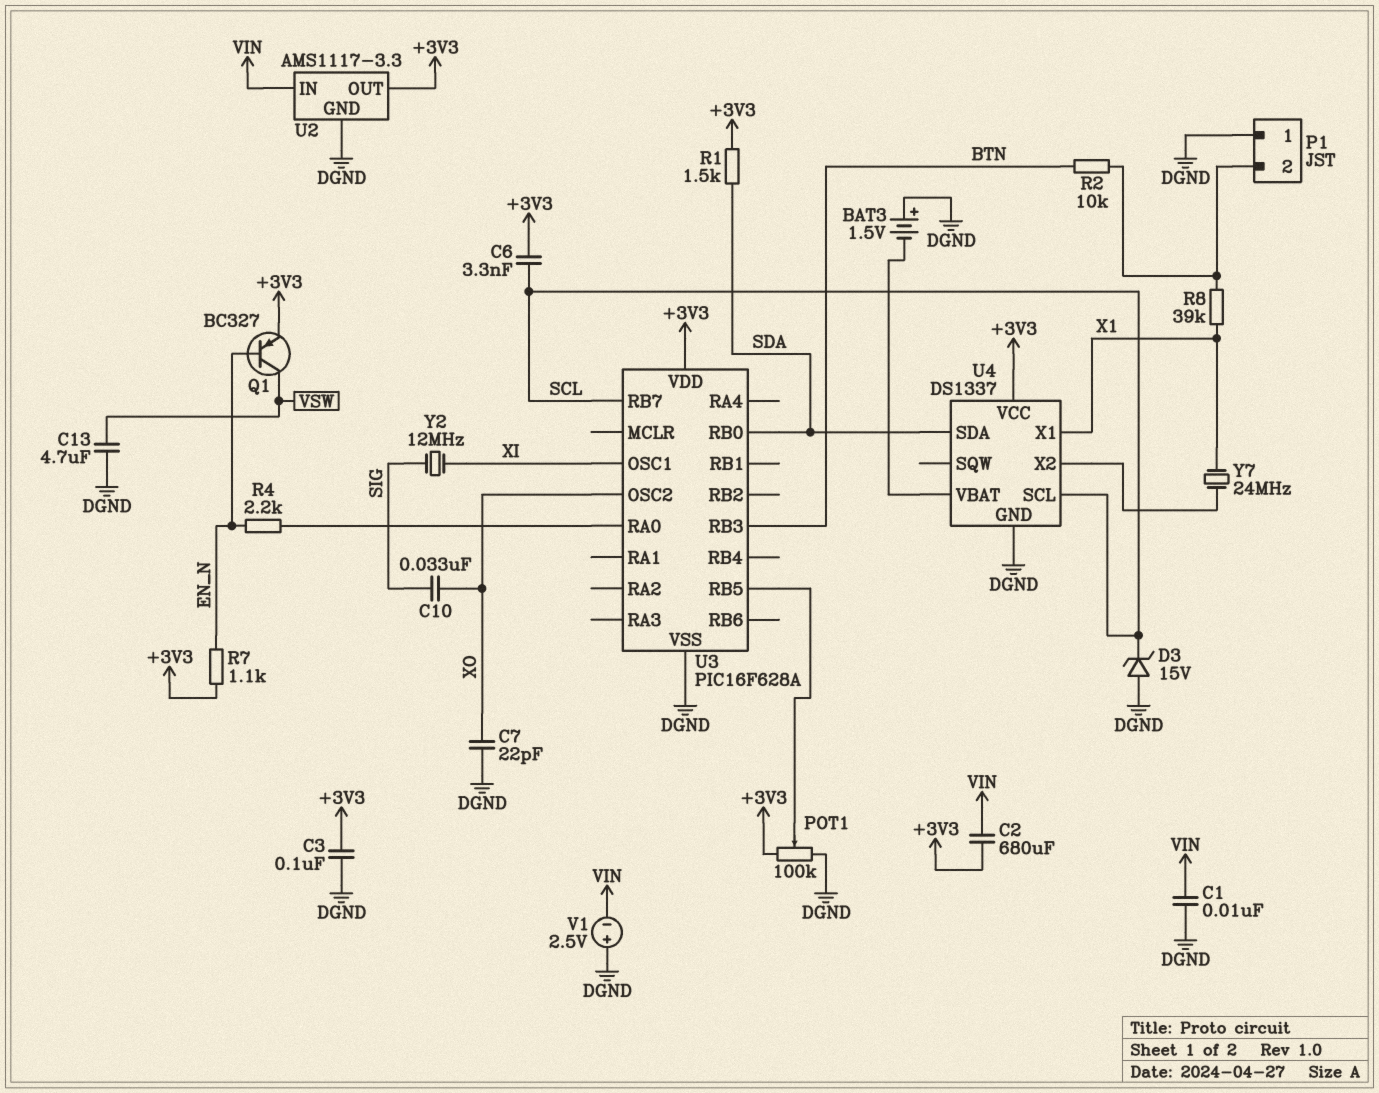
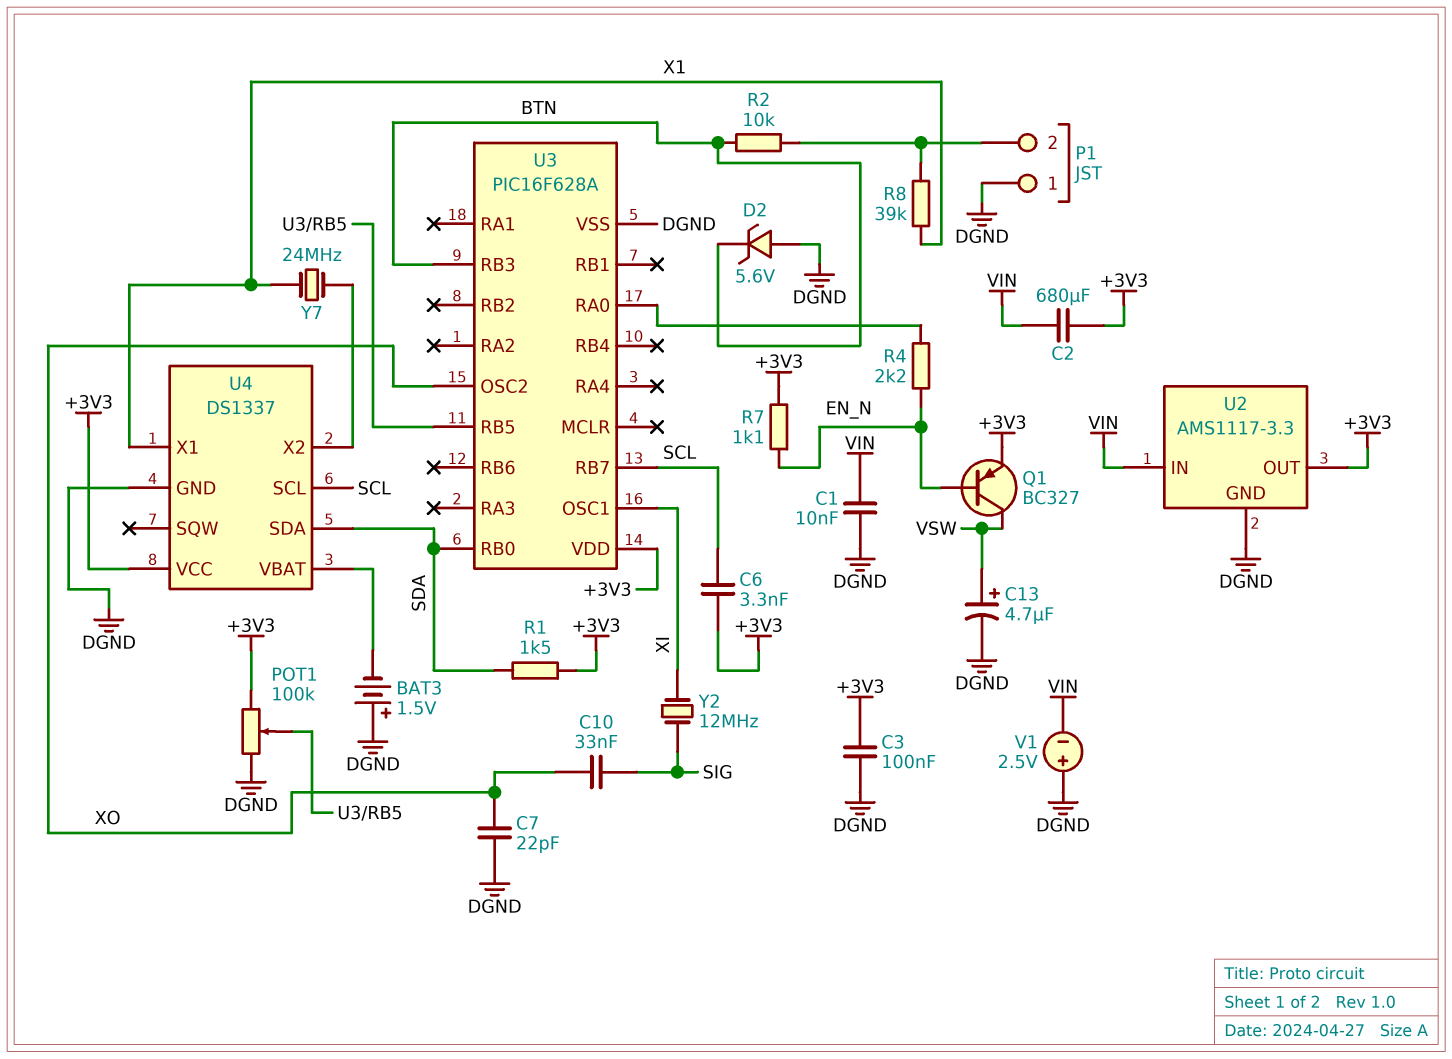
C13: 4.7uF (DGND, VSW) -> 4.7uF (plus VSW, minus DGND)
D2: none -> zener 5.6V (A DGND, K BTN)
D3: zener 15V (A DGND, K SCL) -> none

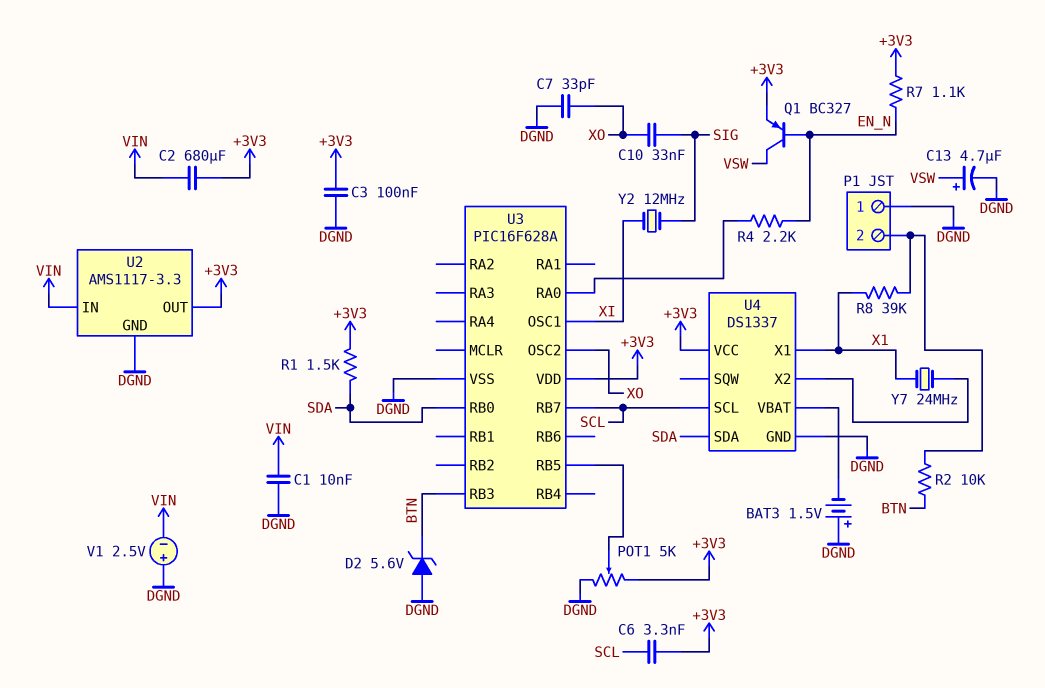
C7: 22pF (DGND, XO) -> 33pF (DGND, XO)
POT1: 100k (+3V3, DGND, wiper U3/RB5) -> 5k (+3V3, DGND, wiper U3/RB5)

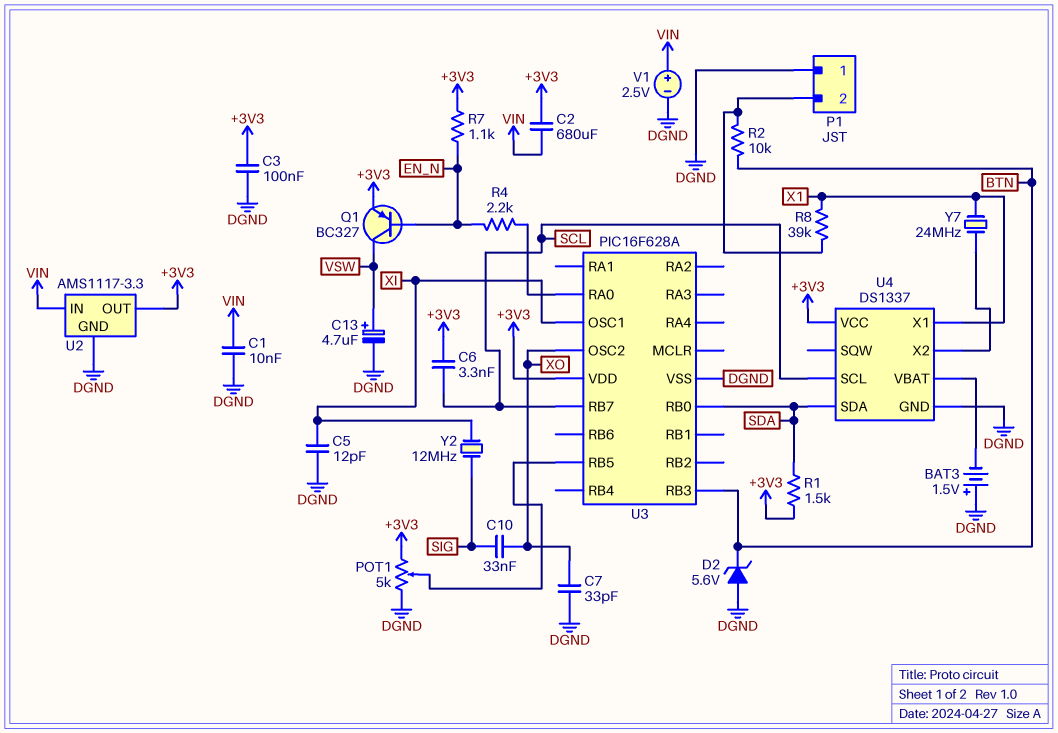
C5: none -> 12pF (DGND, XI)
V1: 2.5V (plus DGND, minus VIN) -> 2.5V (plus VIN, minus DGND)

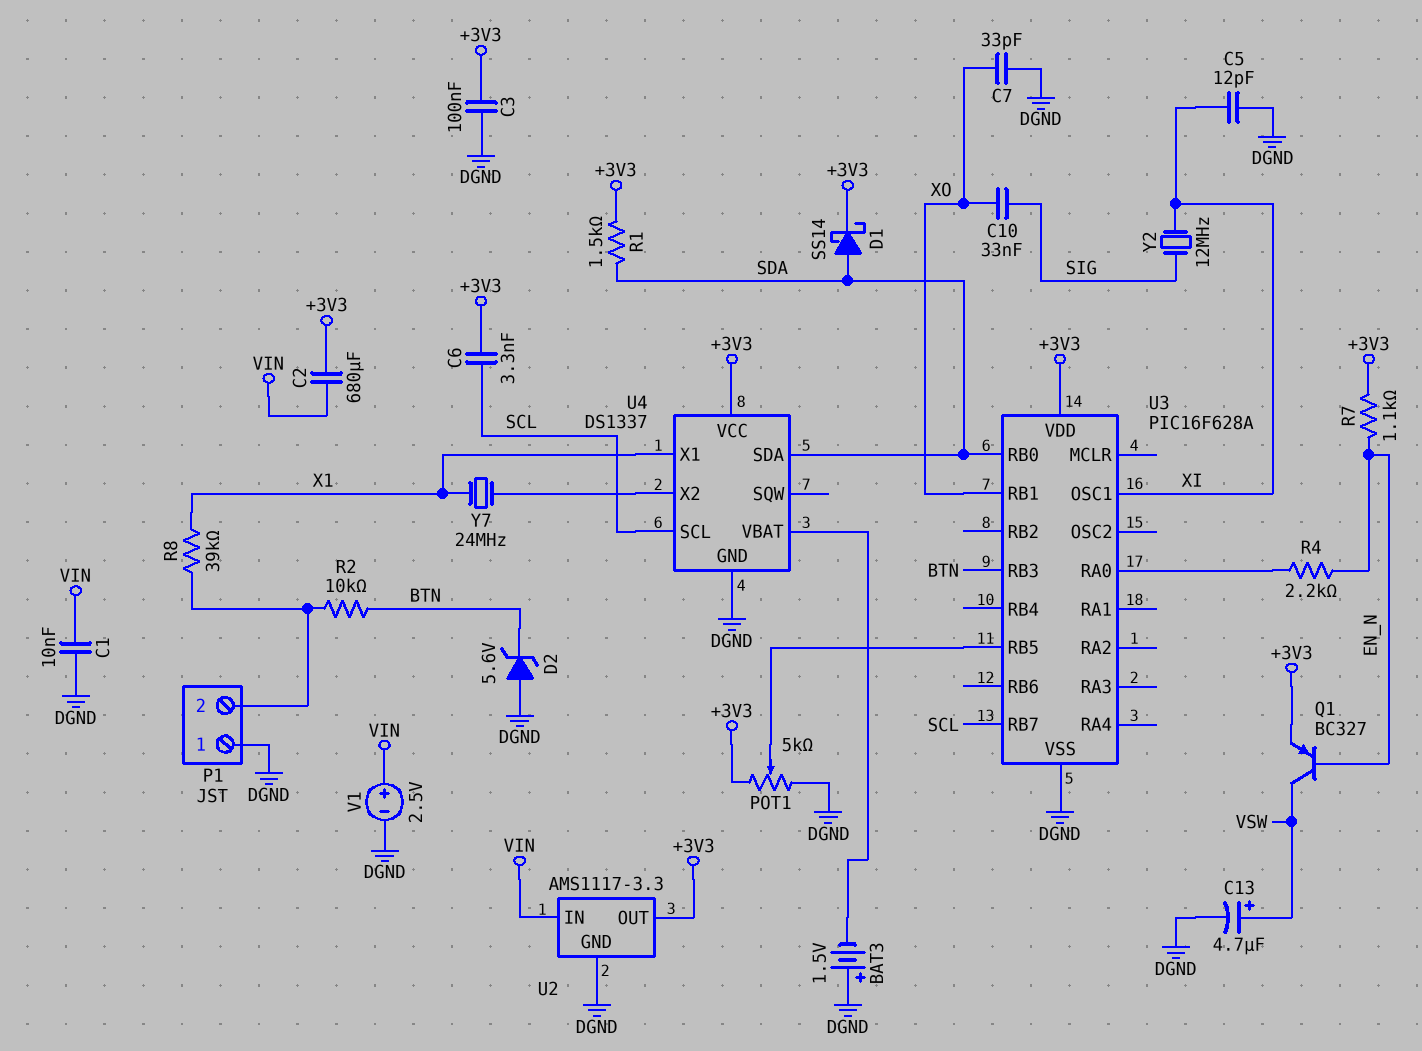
D1: none -> schottky SS14 (A SDA, K +3V3)
U3 pin OSC2: XO -> none
U3 pin RB1: none -> XO

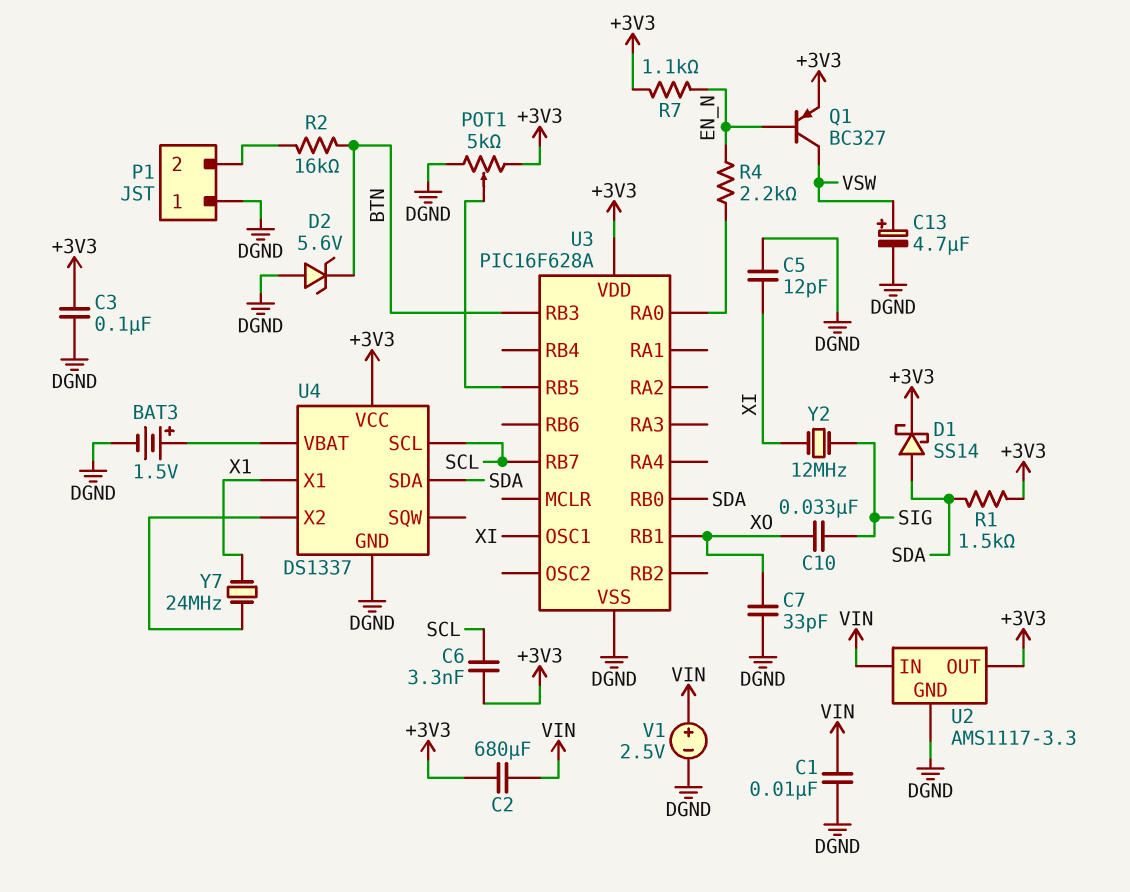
BAT3: 1.5V (plus DGND, minus U4/VBAT) -> 1.5V (plus U4/VBAT, minus DGND)
R2: 10k (BTN, P1/2) -> 16k (BTN, P1/2)
R8: 39k (P1/2, X1) -> none

